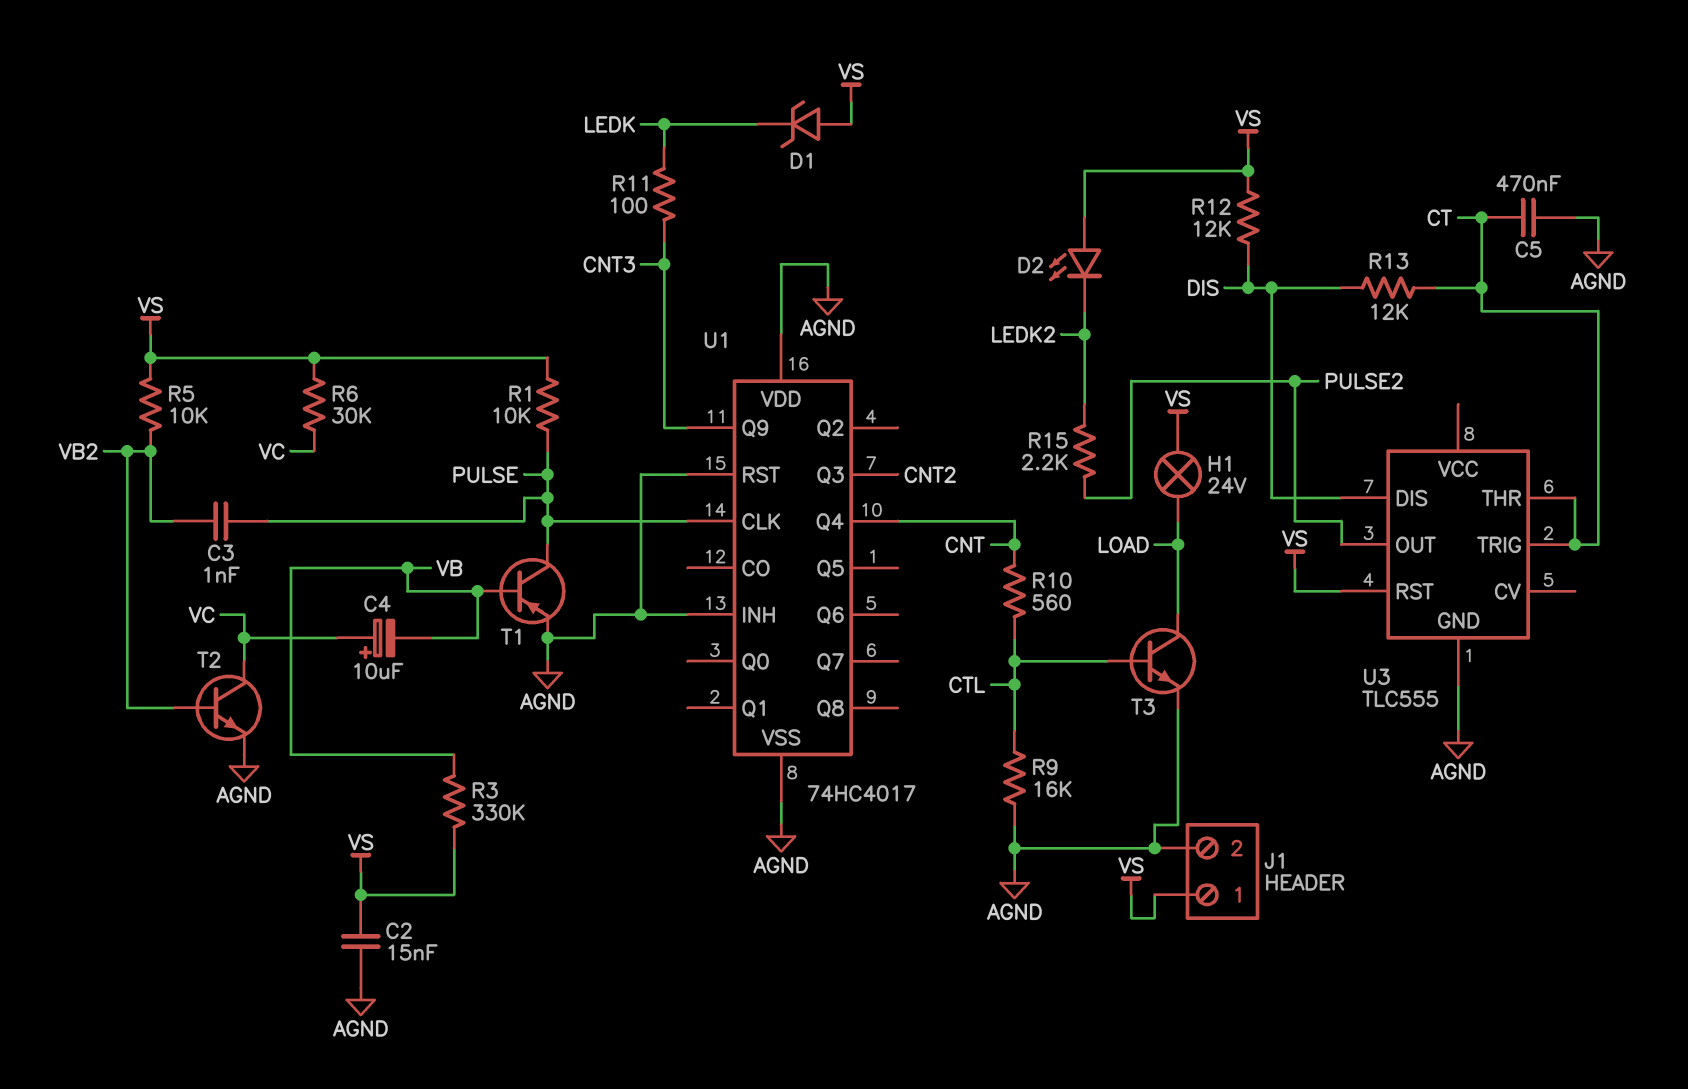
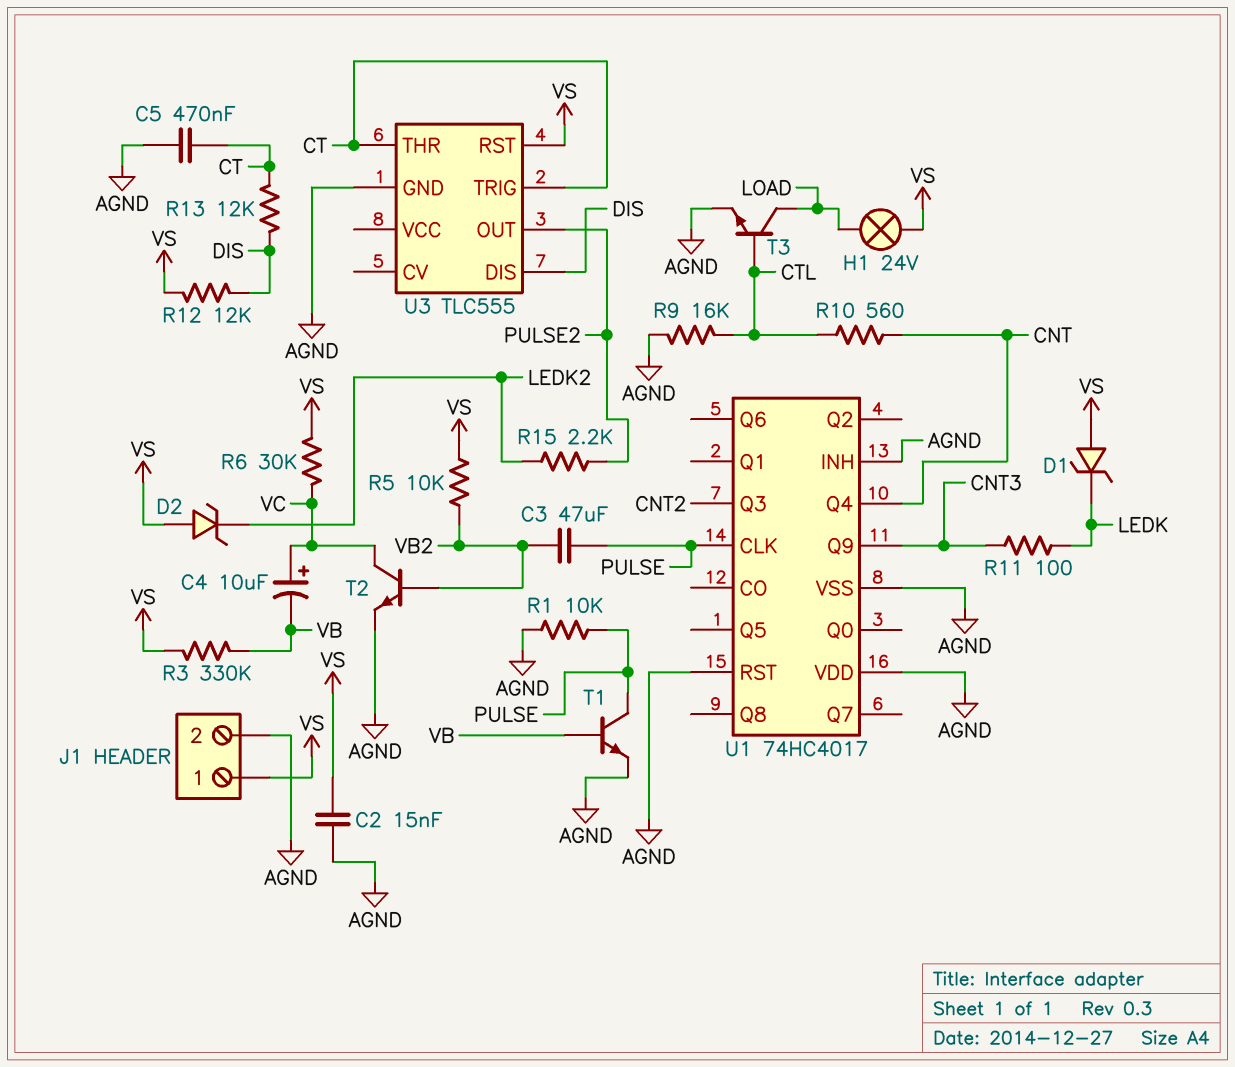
C3: 1nF (PULSE, VB2) -> 47uF (PULSE, VB2)
D2: LED (A VS, K LEDK2) -> zener (A VS, K LEDK2)
R1: 10k (PULSE, VS) -> 10k (AGND, PULSE)
T1: PNP (B VB, C PULSE, E AGND) -> NPN (B VB, C PULSE, E AGND)

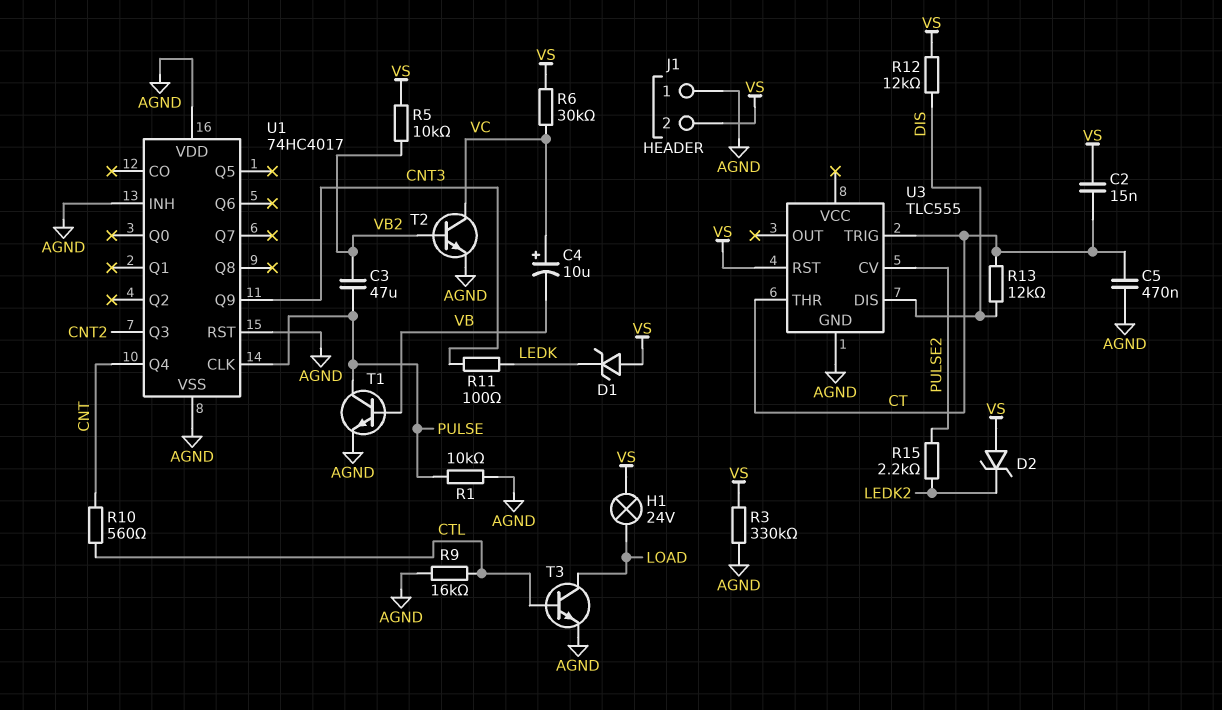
C2: 15nF (AGND, VS) -> 15nF (CT, VS)
J1 pin 1: VS -> AGND
J1 pin 2: AGND -> VS
R3: 330k (VB, VS) -> 330k (AGND, VS)
U3 pin CV: none -> PULSE2
U3 pin OUT: PULSE2 -> none

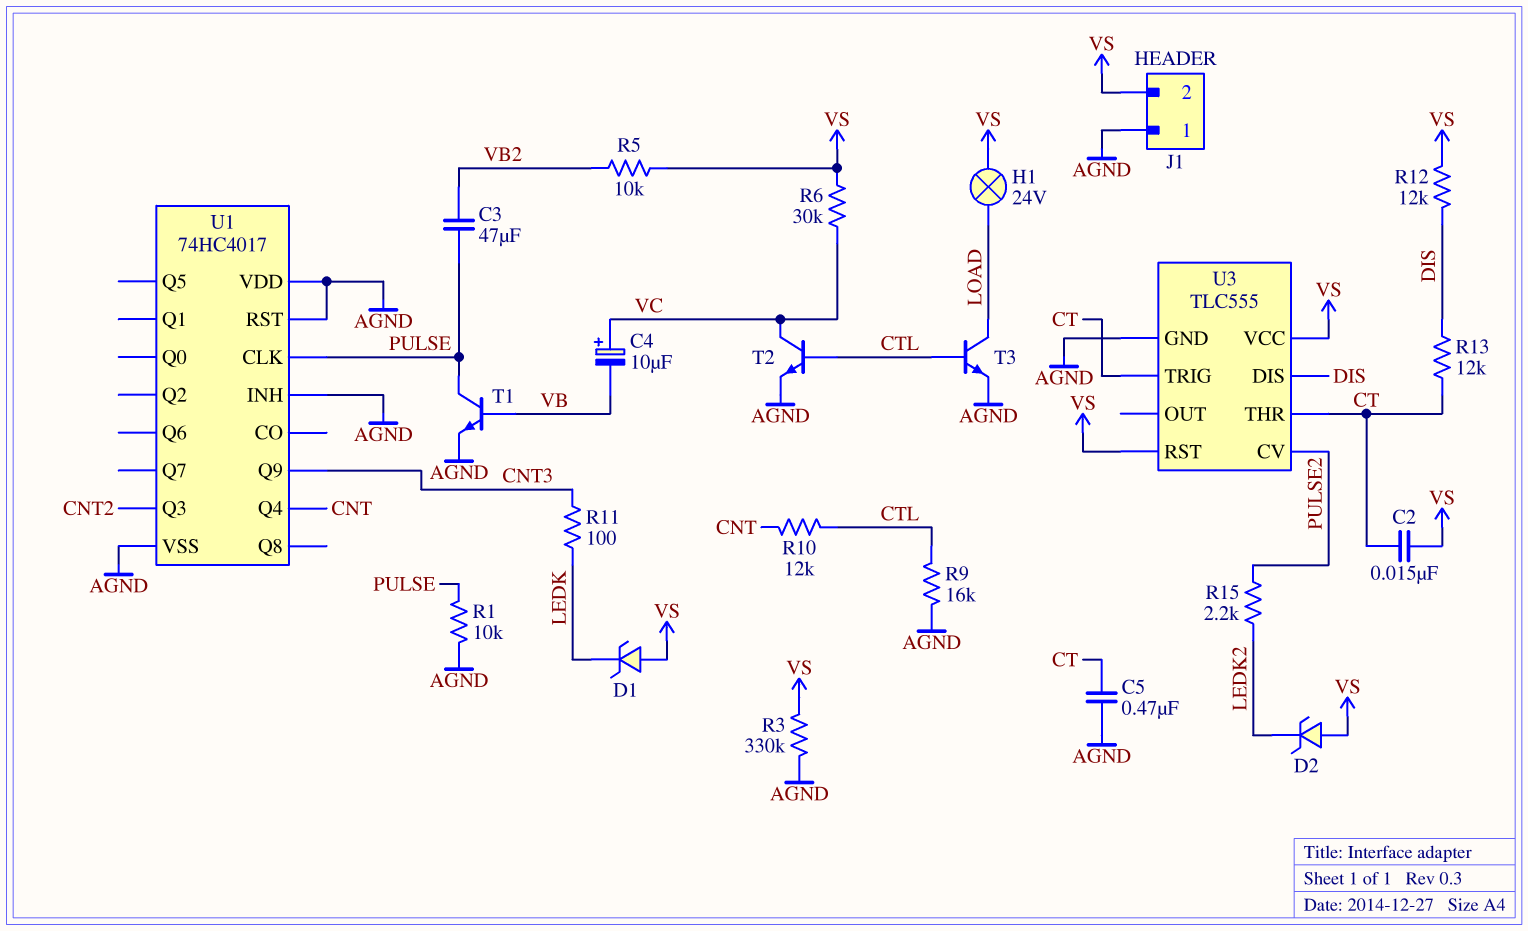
R10: 560 (CNT, CTL) -> 12k (CNT, CTL)
T2: NPN (B VB2, C VC, E AGND) -> NPN (B CTL, C VC, E AGND)
U3 pin VCC: none -> VS

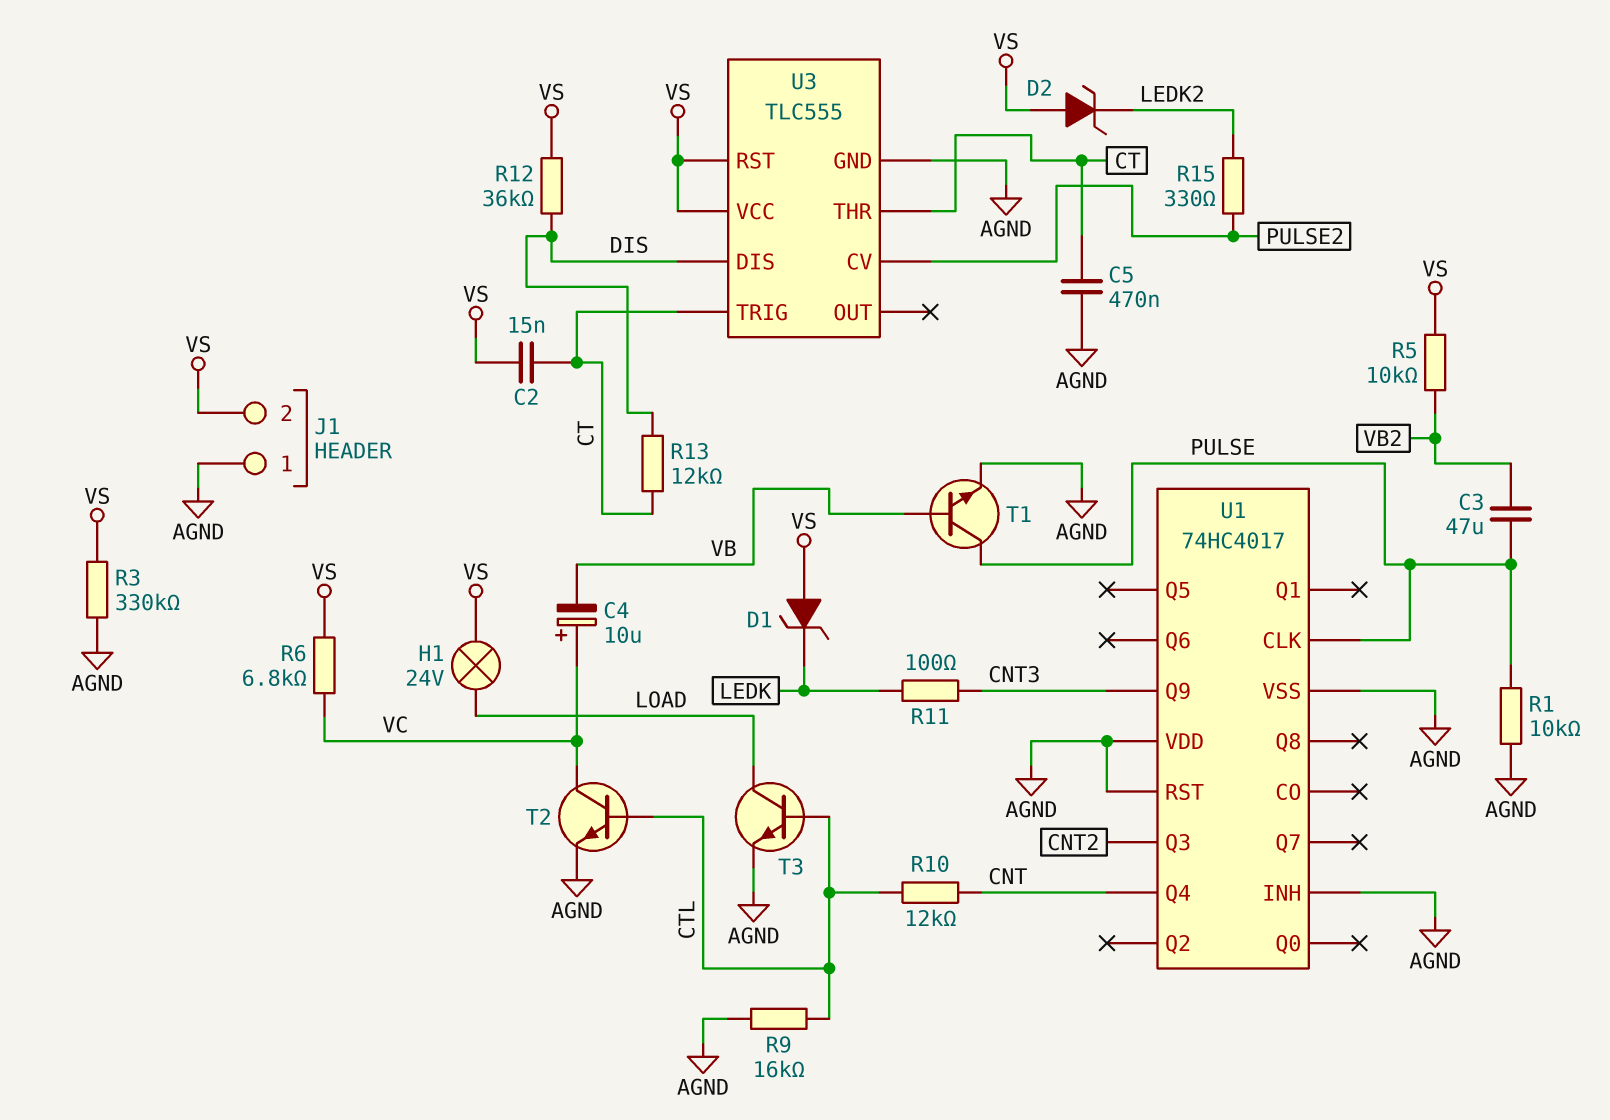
R6: 30k (VC, VS) -> 6.8k (VC, VS)
R12: 12k (DIS, VS) -> 36k (DIS, VS)
R15: 2.2k (LEDK2, PULSE2) -> 330 (LEDK2, PULSE2)

